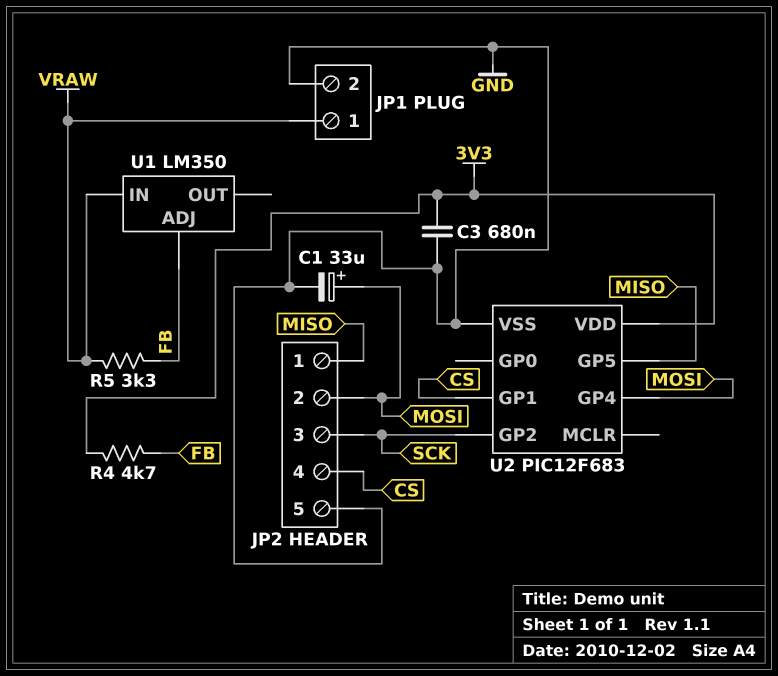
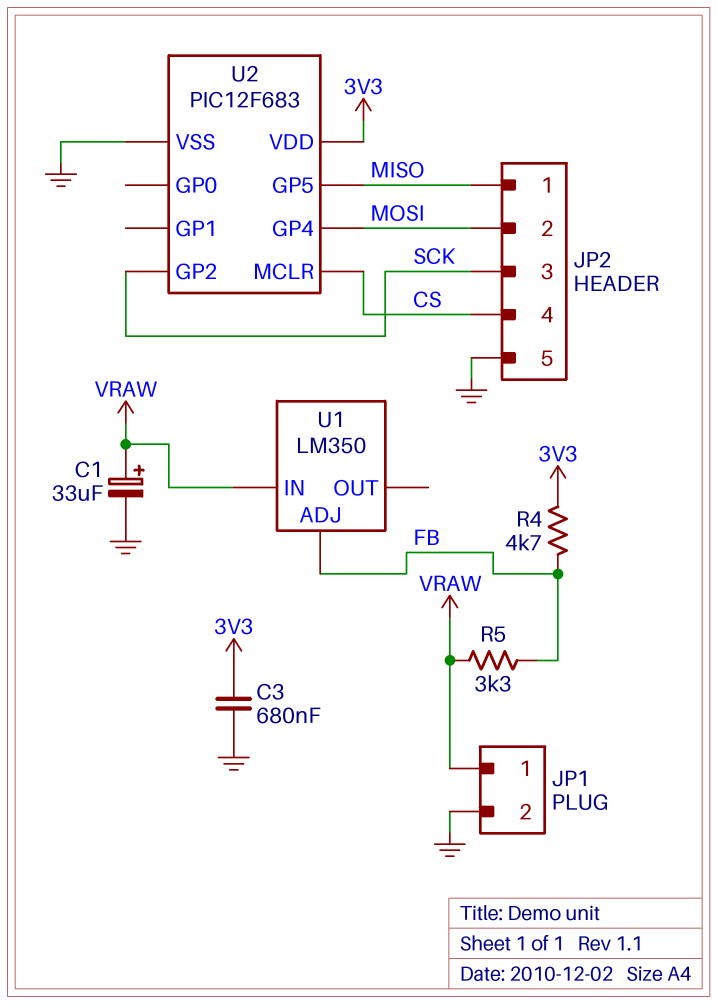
C1: 33uF (plus MOSI, minus GND) -> 33uF (plus VRAW, minus GND)
U2 pin GP1: CS -> none
U2 pin MCLR: none -> CS

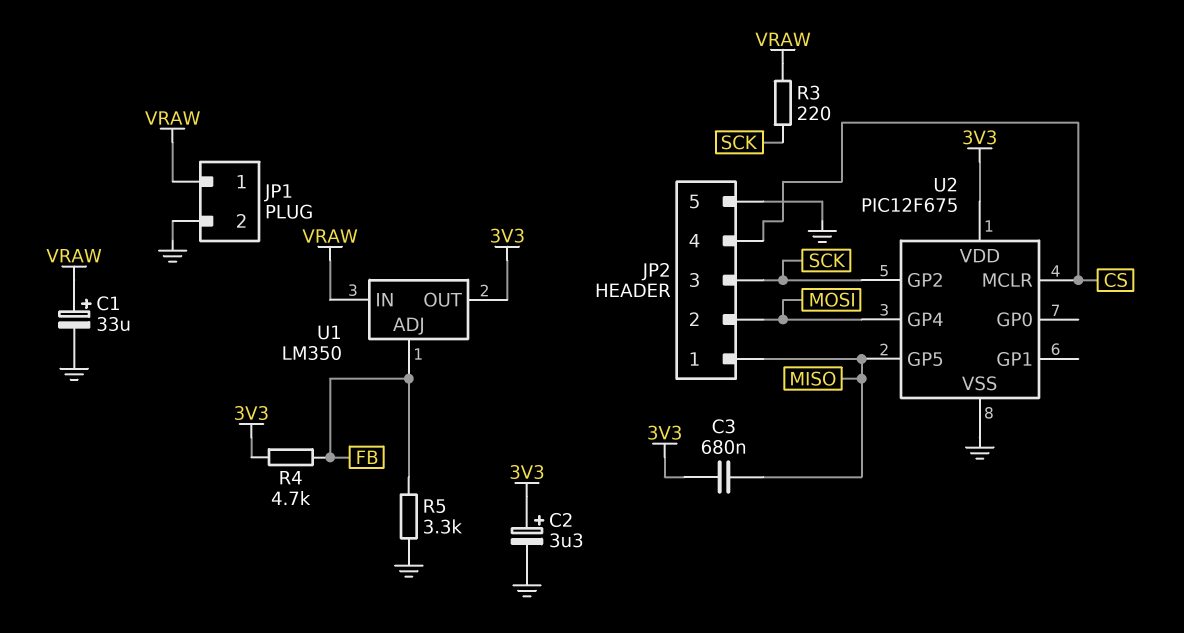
C2: none -> 3.3uF (plus 3V3, minus GND)
C3: 680nF (3V3, GND) -> 680nF (3V3, MISO)
R3: none -> 220 (SCK, VRAW)
R5: 3.3k (FB, VRAW) -> 3.3k (FB, GND)
U1 pin OUT: none -> 3V3
U2: PIC12F683 -> PIC12F675

